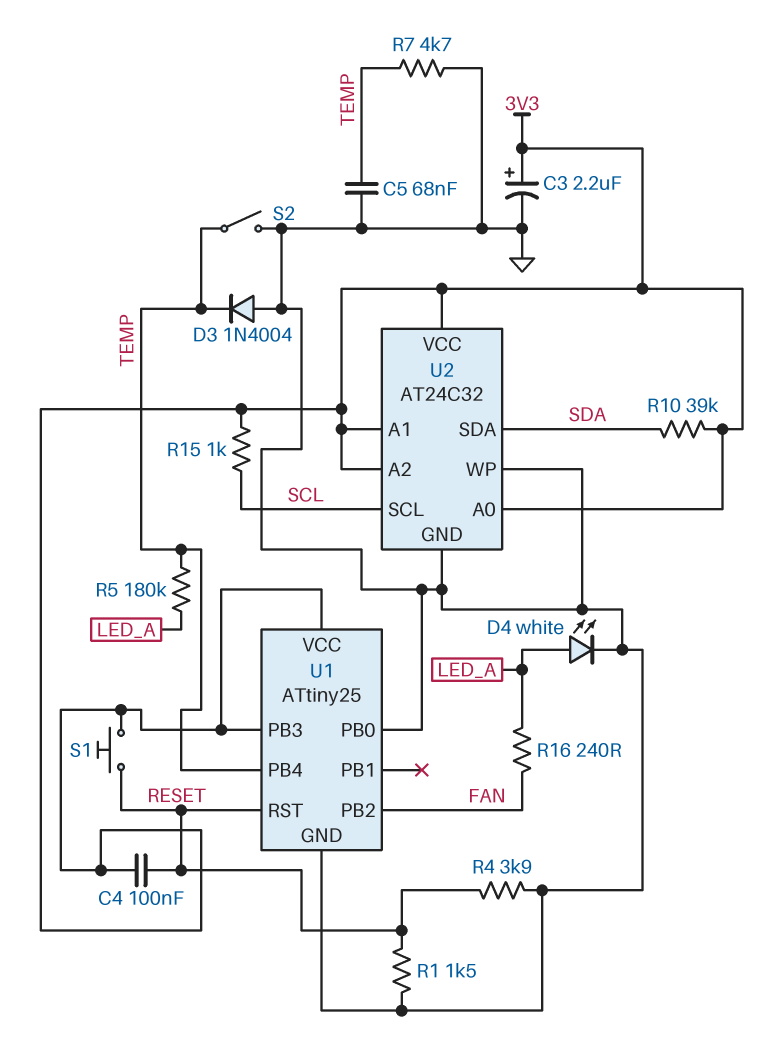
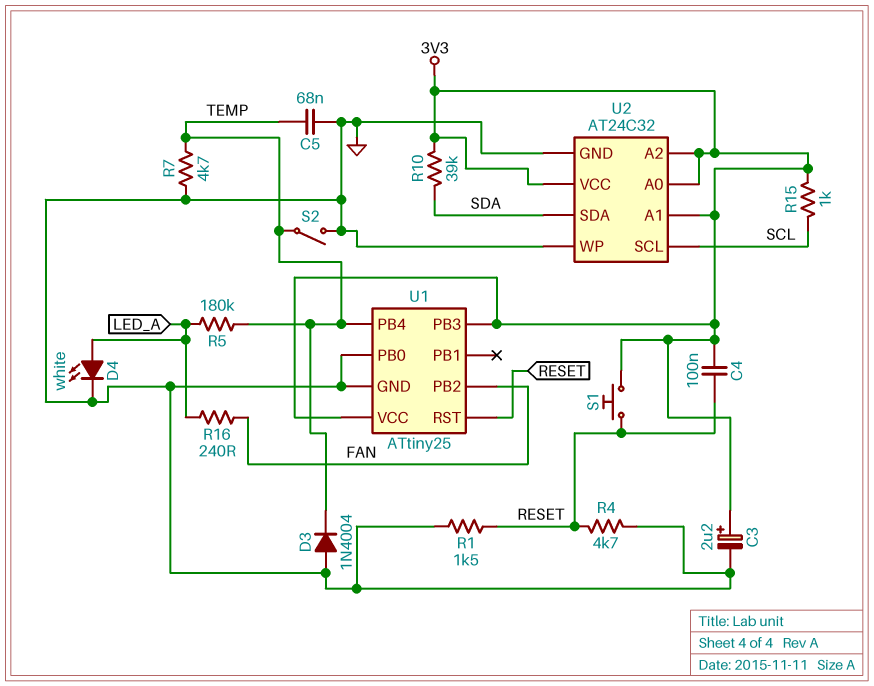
R4: 3.9k (GND, RESET) -> 4.7k (GND, RESET)

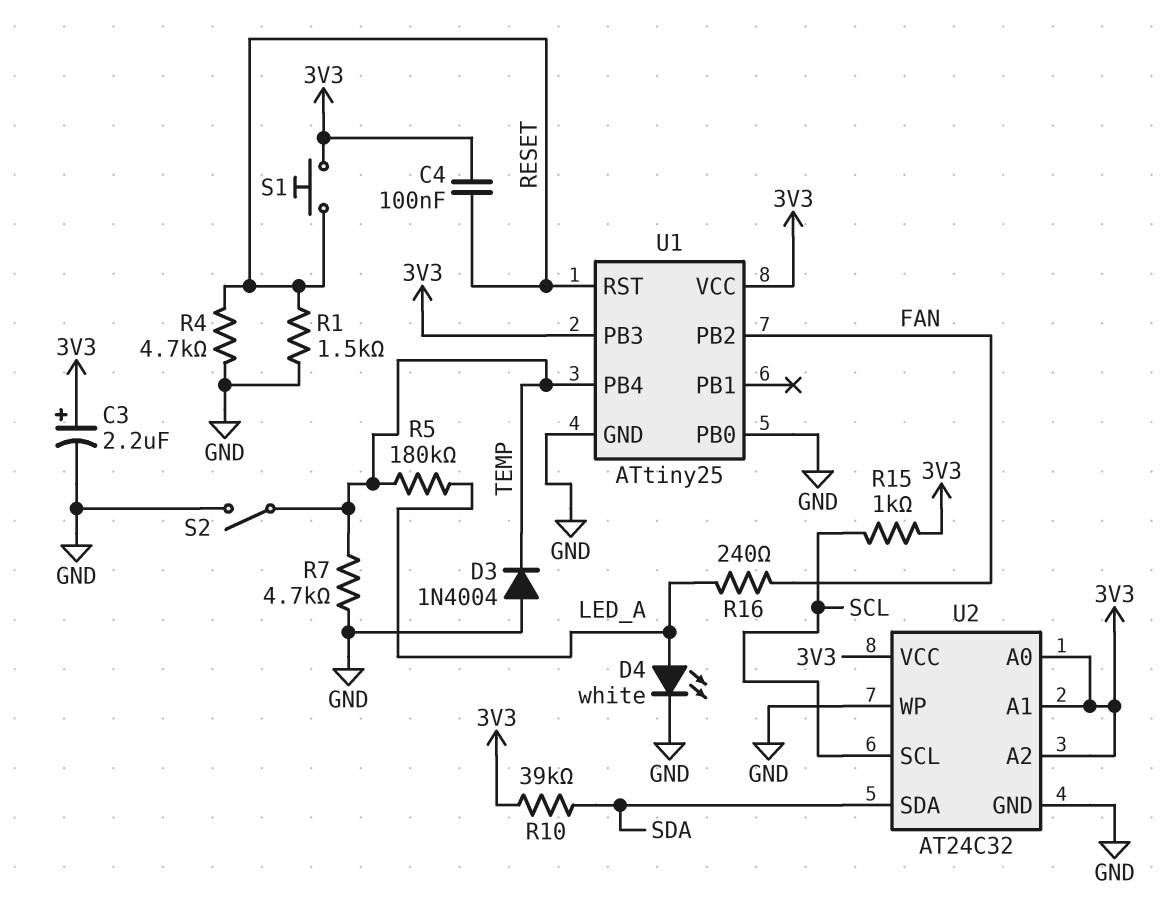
C5: 68nF (GND, TEMP) -> none

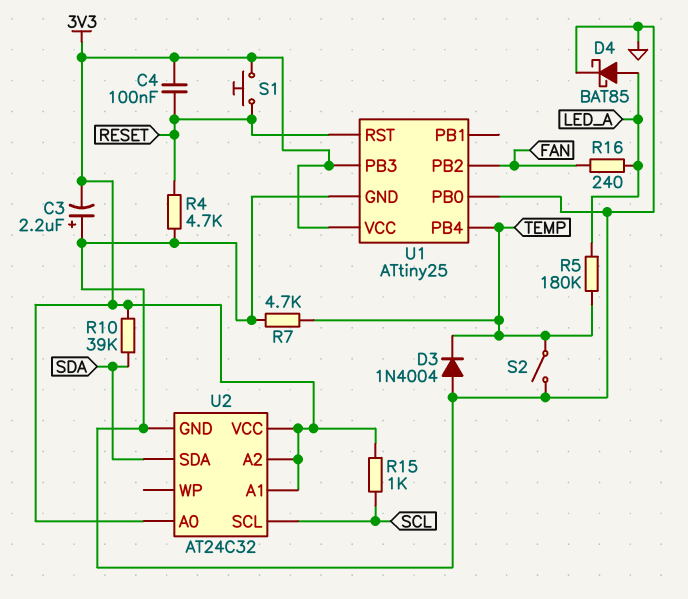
C3: 2.2uF (plus 3V3, minus GND) -> 2.2uF (plus GND, minus 3V3)
D4: LED white (A LED_A, K GND) -> schottky BAT85 (A LED_A, K GND)
R1: 1.5k (GND, RESET) -> none
U2 pin WP: GND -> none

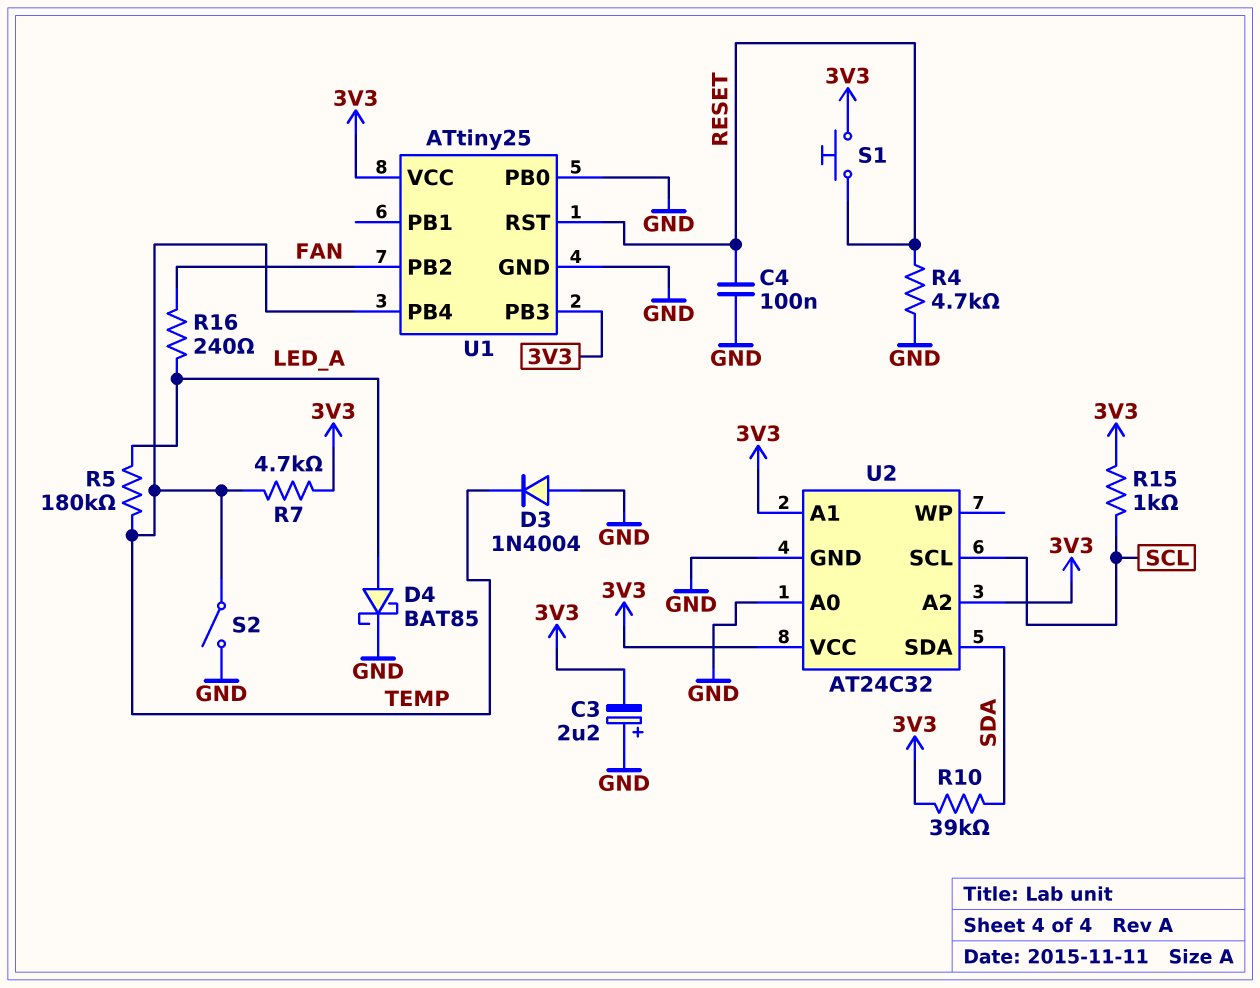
C4: 100nF (3V3, RESET) -> 100nF (GND, RESET)
R7: 4.7k (GND, TEMP) -> 4.7k (3V3, TEMP)
U2 pin A0: 3V3 -> GND

